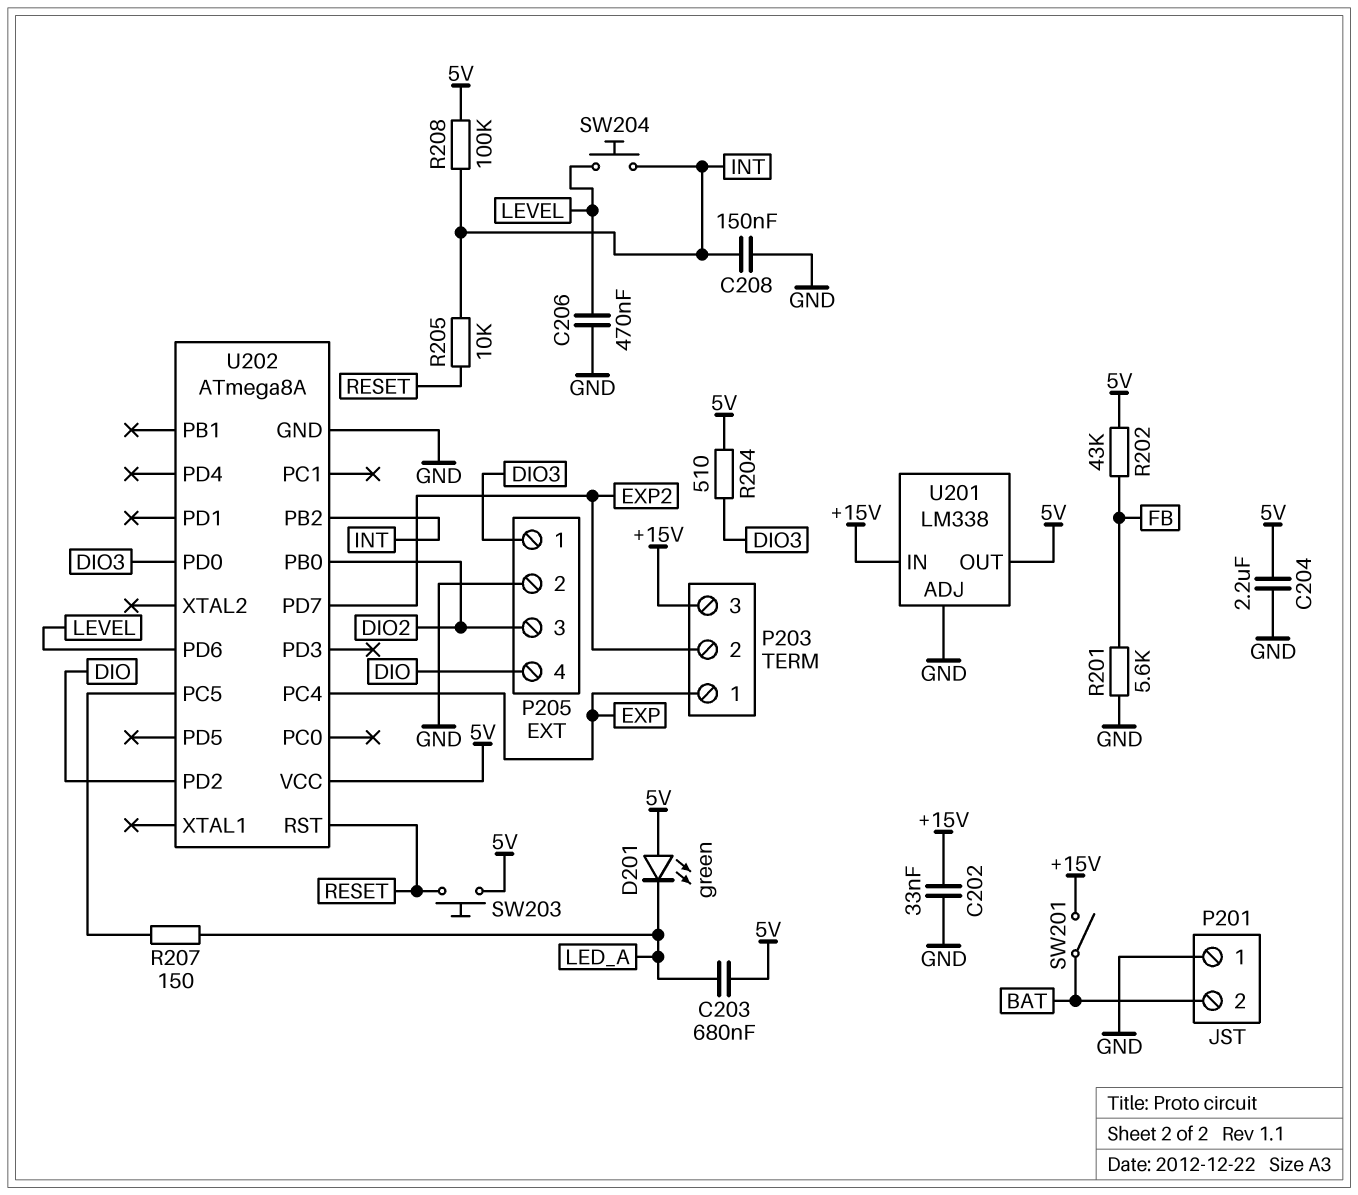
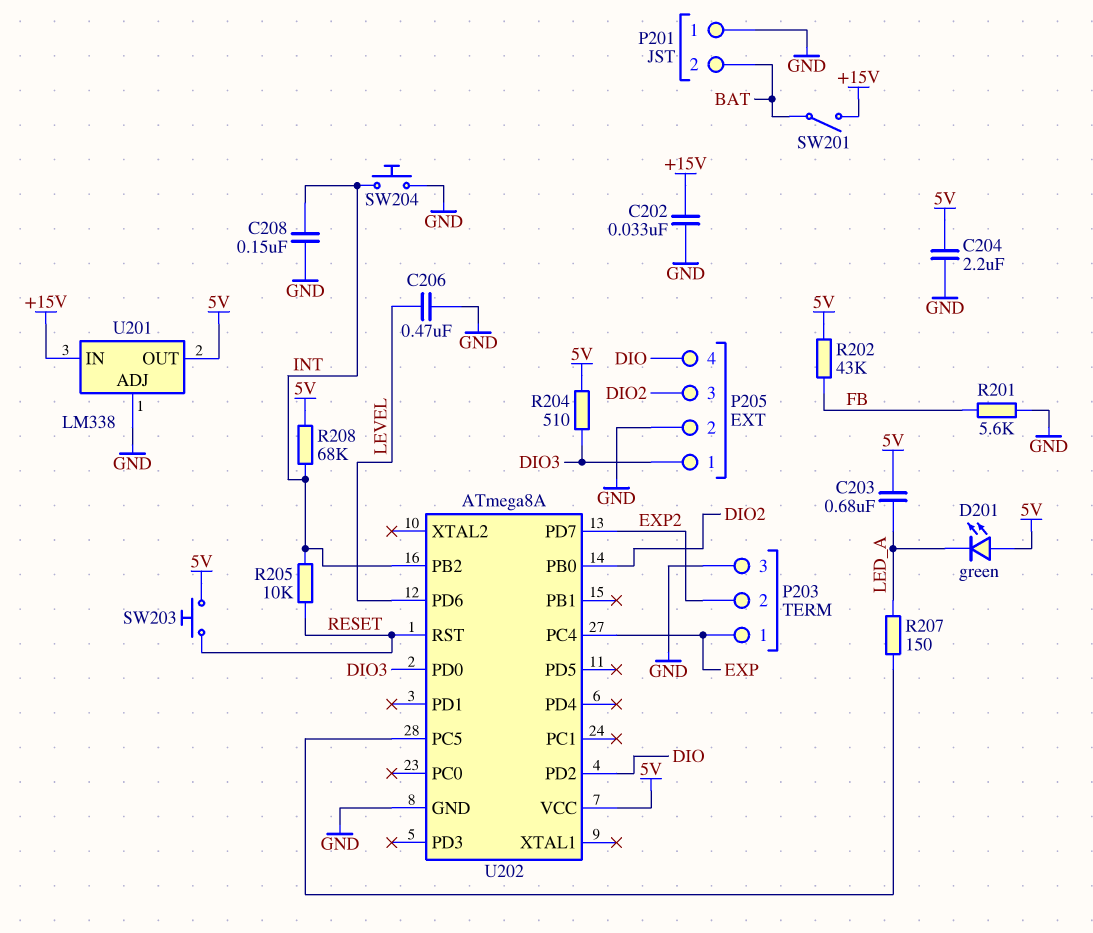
P203 pin 3: +15V -> GND
R208: 100k (5V, INT) -> 68k (5V, INT)
SW204: button (INT, LEVEL) -> button (GND, INT)

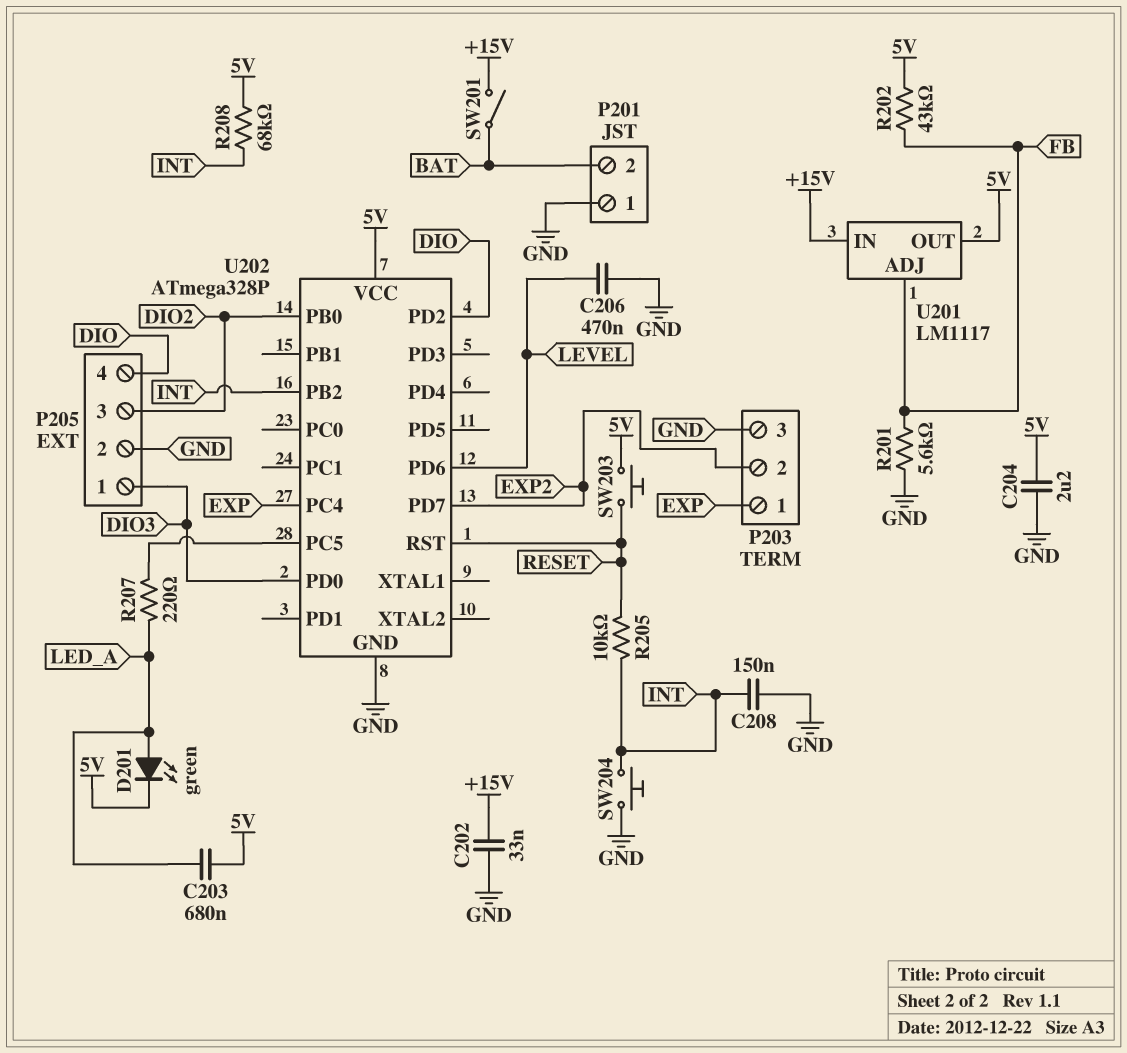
D201: LED green (A 5V, K LED_A) -> LED green (A LED_A, K 5V)
R204: 510 (5V, DIO3) -> none
R207: 150 (LED_A, U202/PC5) -> 220 (LED_A, U202/PC5)
U201: LM338 -> LM1117
U201 pin ADJ: GND -> FB
U202: ATmega8A -> ATmega328P

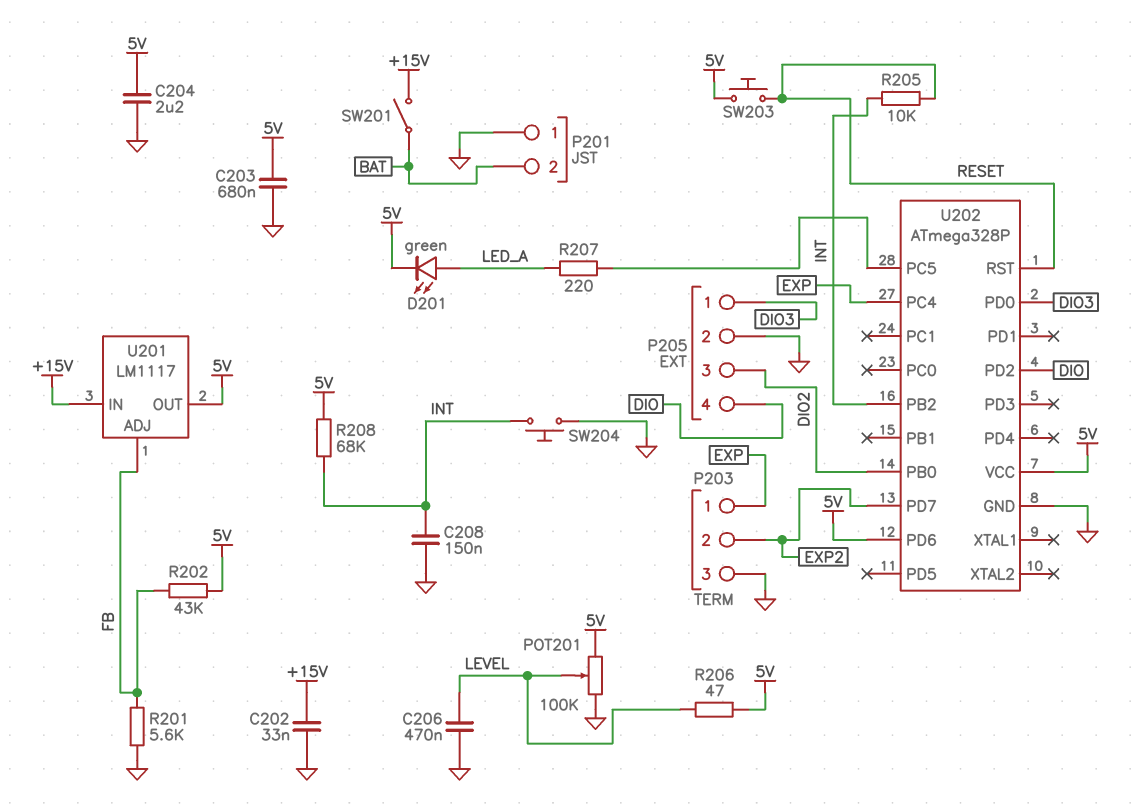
C203: 680nF (5V, LED_A) -> 680nF (5V, GND)
POT201: none -> 100k (5V, GND, wiper LEVEL)
R206: none -> 47 (5V, LEVEL)
U202 pin PD6: LEVEL -> 5V

